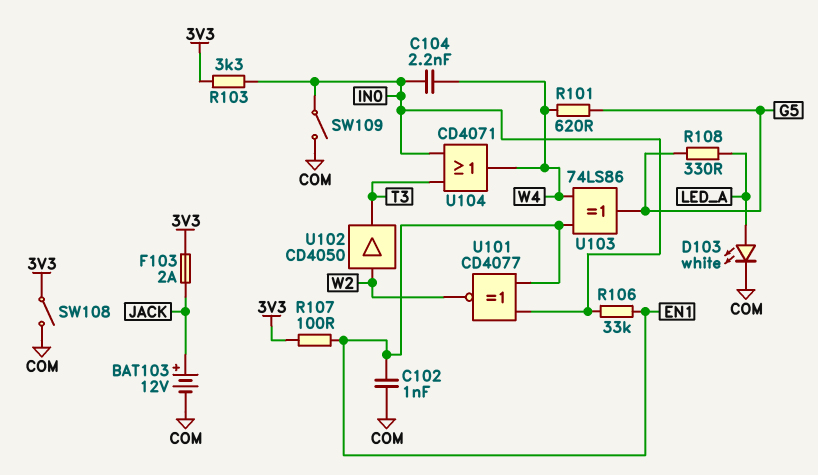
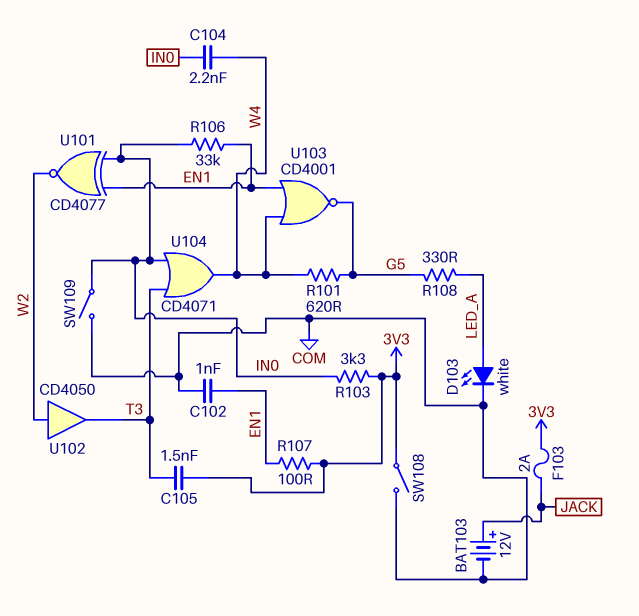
C105: none -> 1.5nF (3V3, T3)
U103: XOR 74LS86 (in EN1, in W4, out G5) -> NOR CD4001 (in EN1, in W4, out G5)

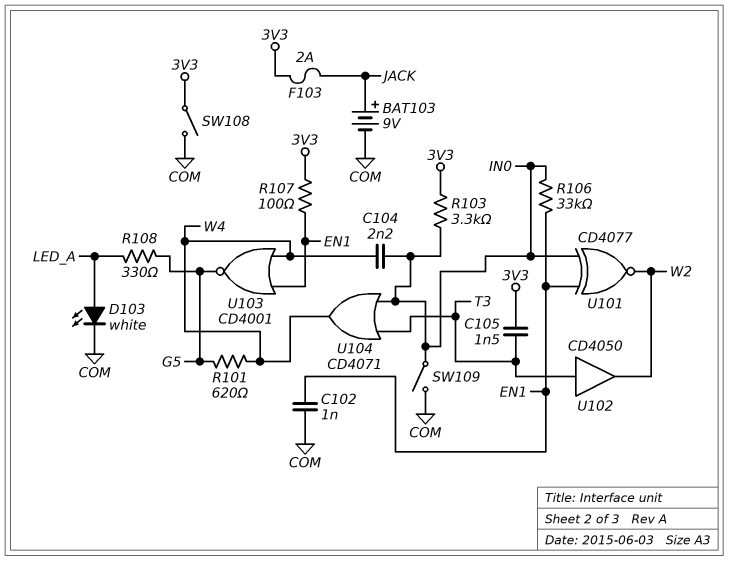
BAT103: 12V (plus JACK, minus COM) -> 9V (plus JACK, minus COM)
U102: buffer CD4050 (in W2, out T3) -> buffer CD4050 (in T3, out W2)

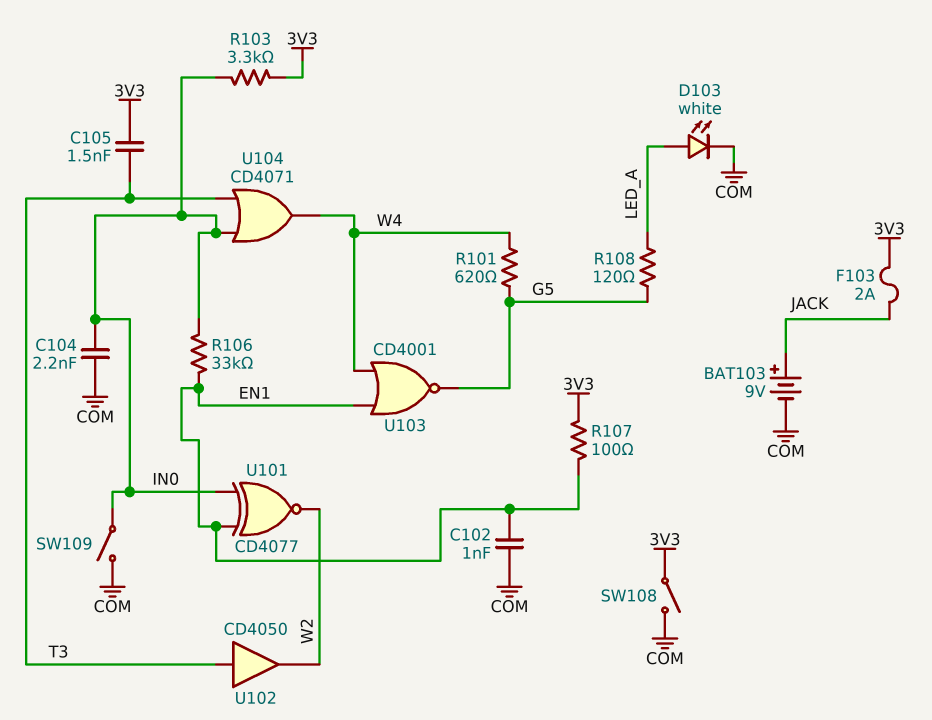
C104: 2.2nF (IN0, W4) -> 2.2nF (COM, IN0)
R108: 330 (G5, LED_A) -> 120 (G5, LED_A)

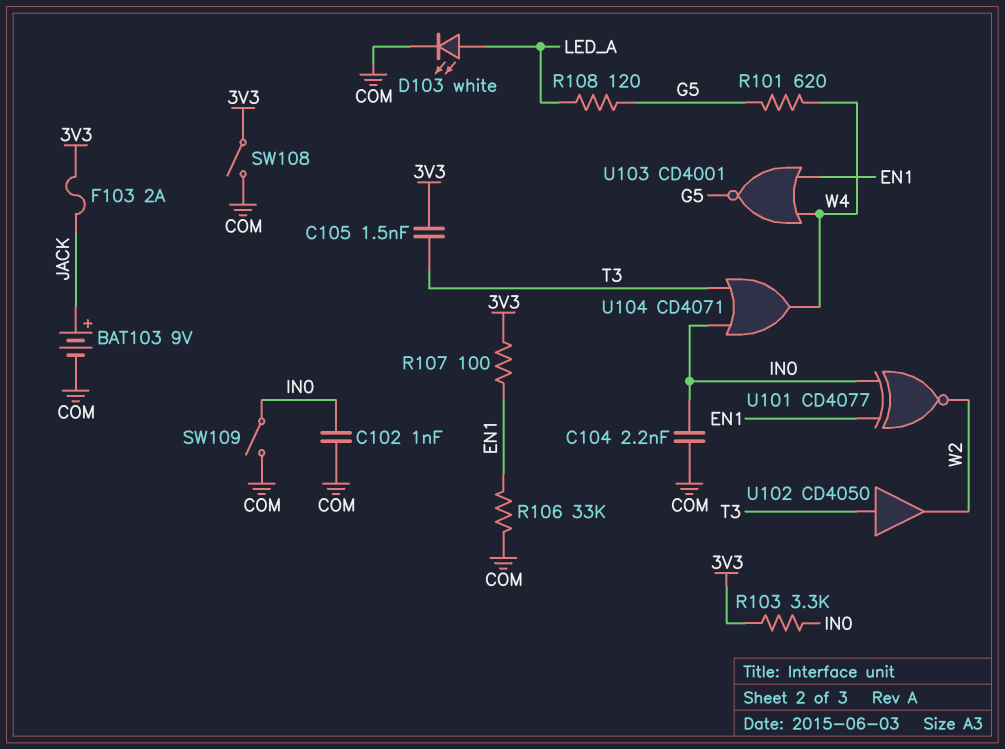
C102: 1nF (COM, EN1) -> 1nF (COM, IN0)
R106: 33k (EN1, IN0) -> 33k (COM, EN1)

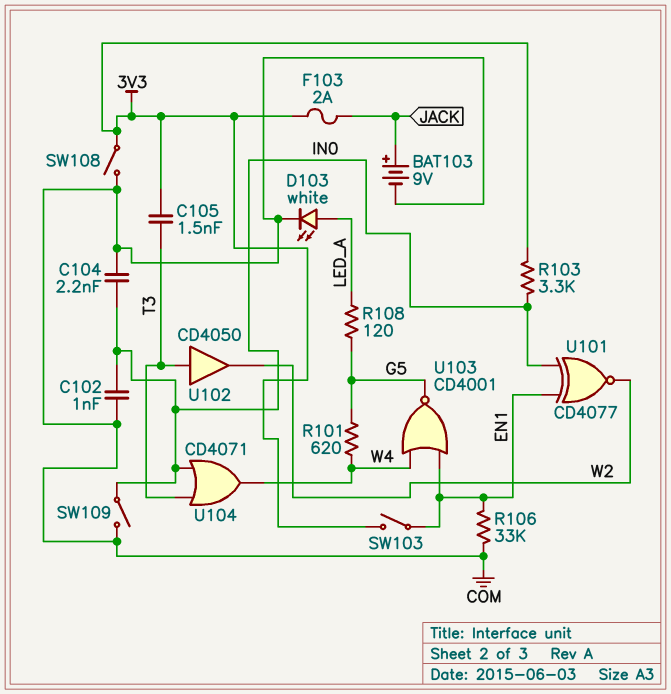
R107: 100 (3V3, EN1) -> none
SW103: none -> switch (3V3, EN1)

